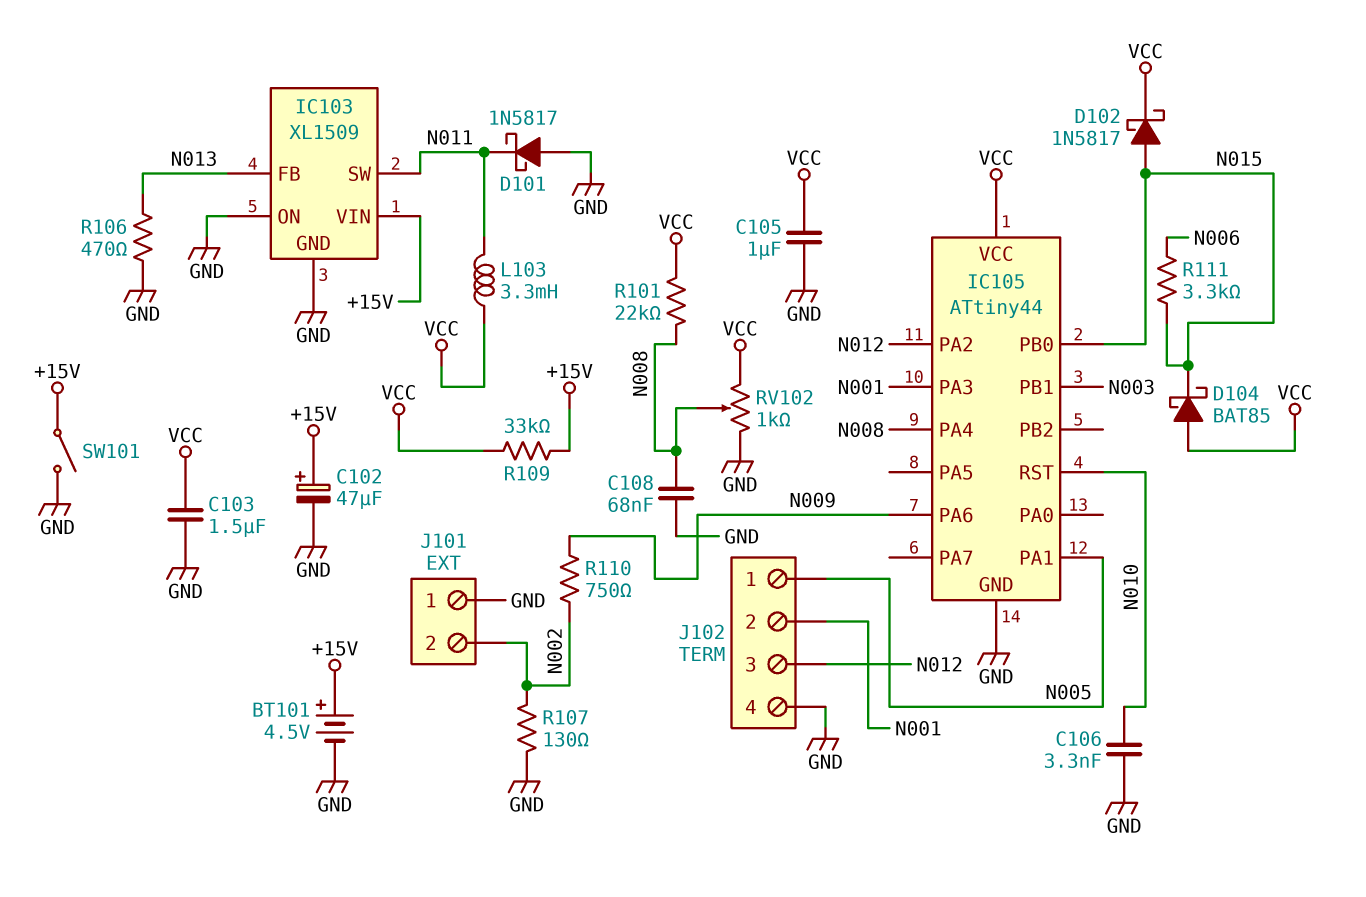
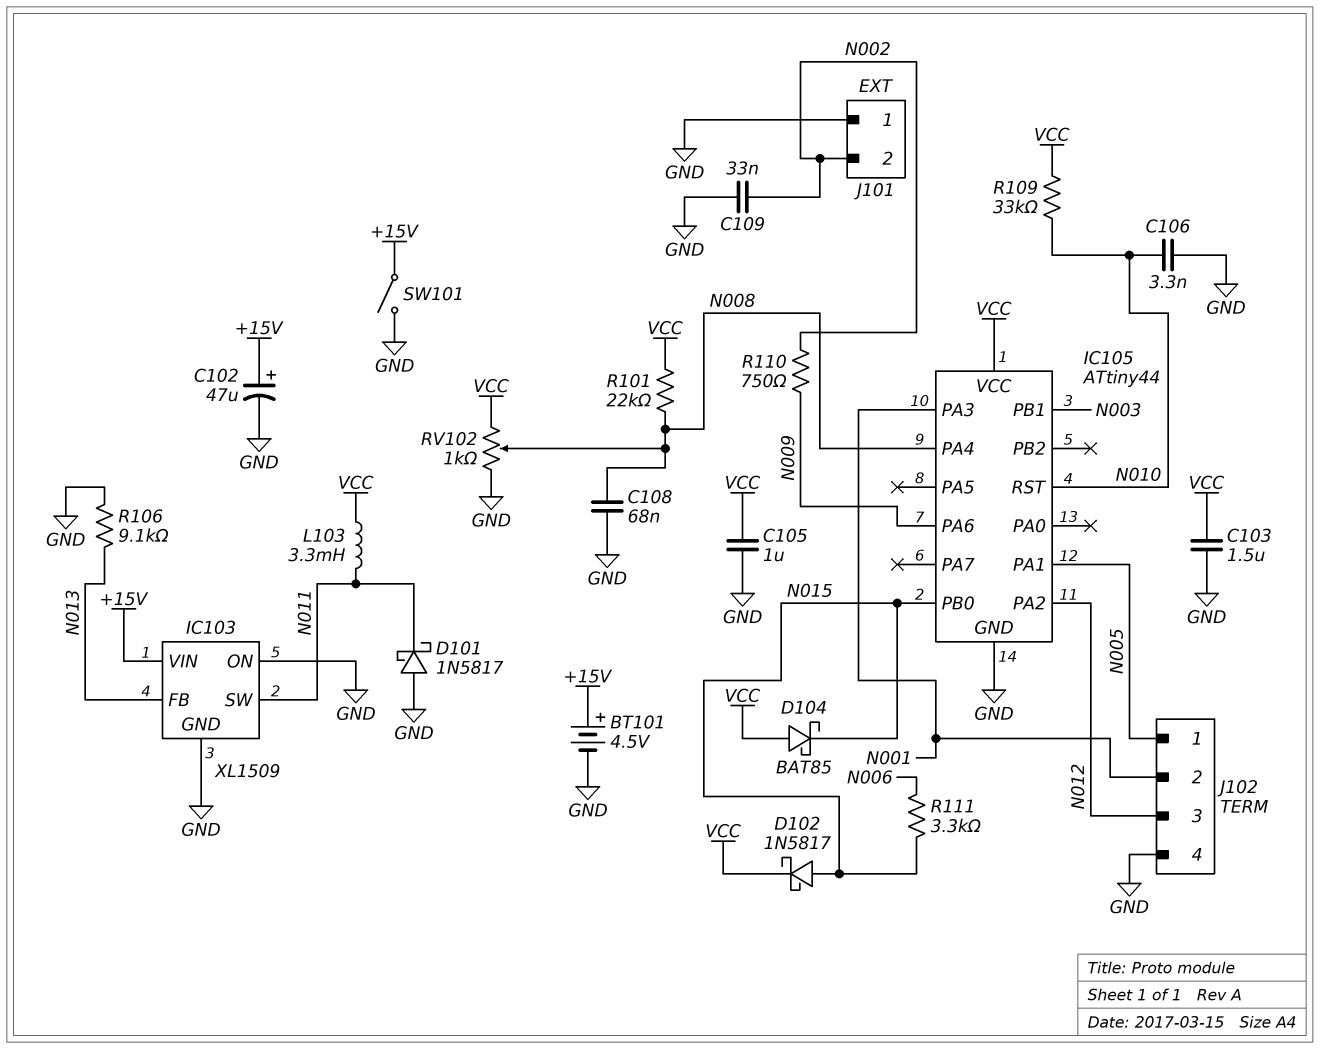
C109: none -> 33nF (GND, N002)
R106: 470 (GND, N013) -> 9.1k (GND, N013)
R107: 130 (GND, N002) -> none
R109: 33k (+15V, VCC) -> 33k (N010, VCC)

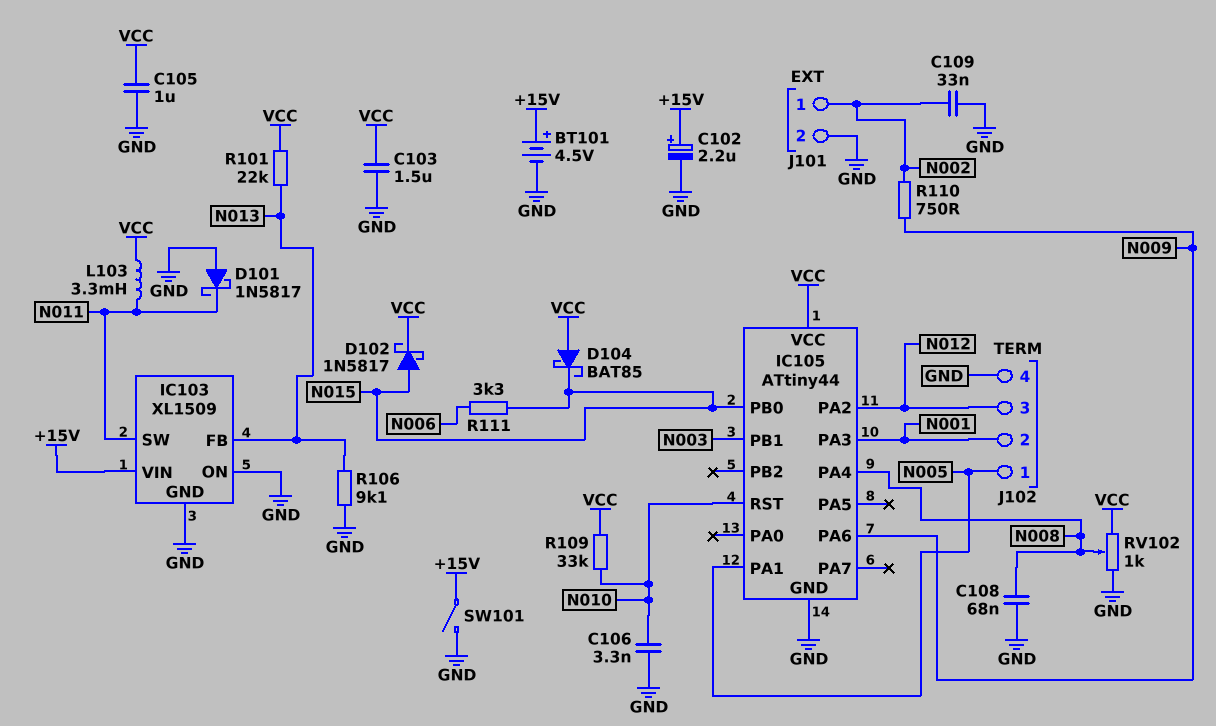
C102: 47uF (plus +15V, minus GND) -> 2.2uF (plus +15V, minus GND)
J101 pin 1: GND -> N002
J101 pin 2: N002 -> GND
R101: 22k (N008, VCC) -> 22k (N013, VCC)

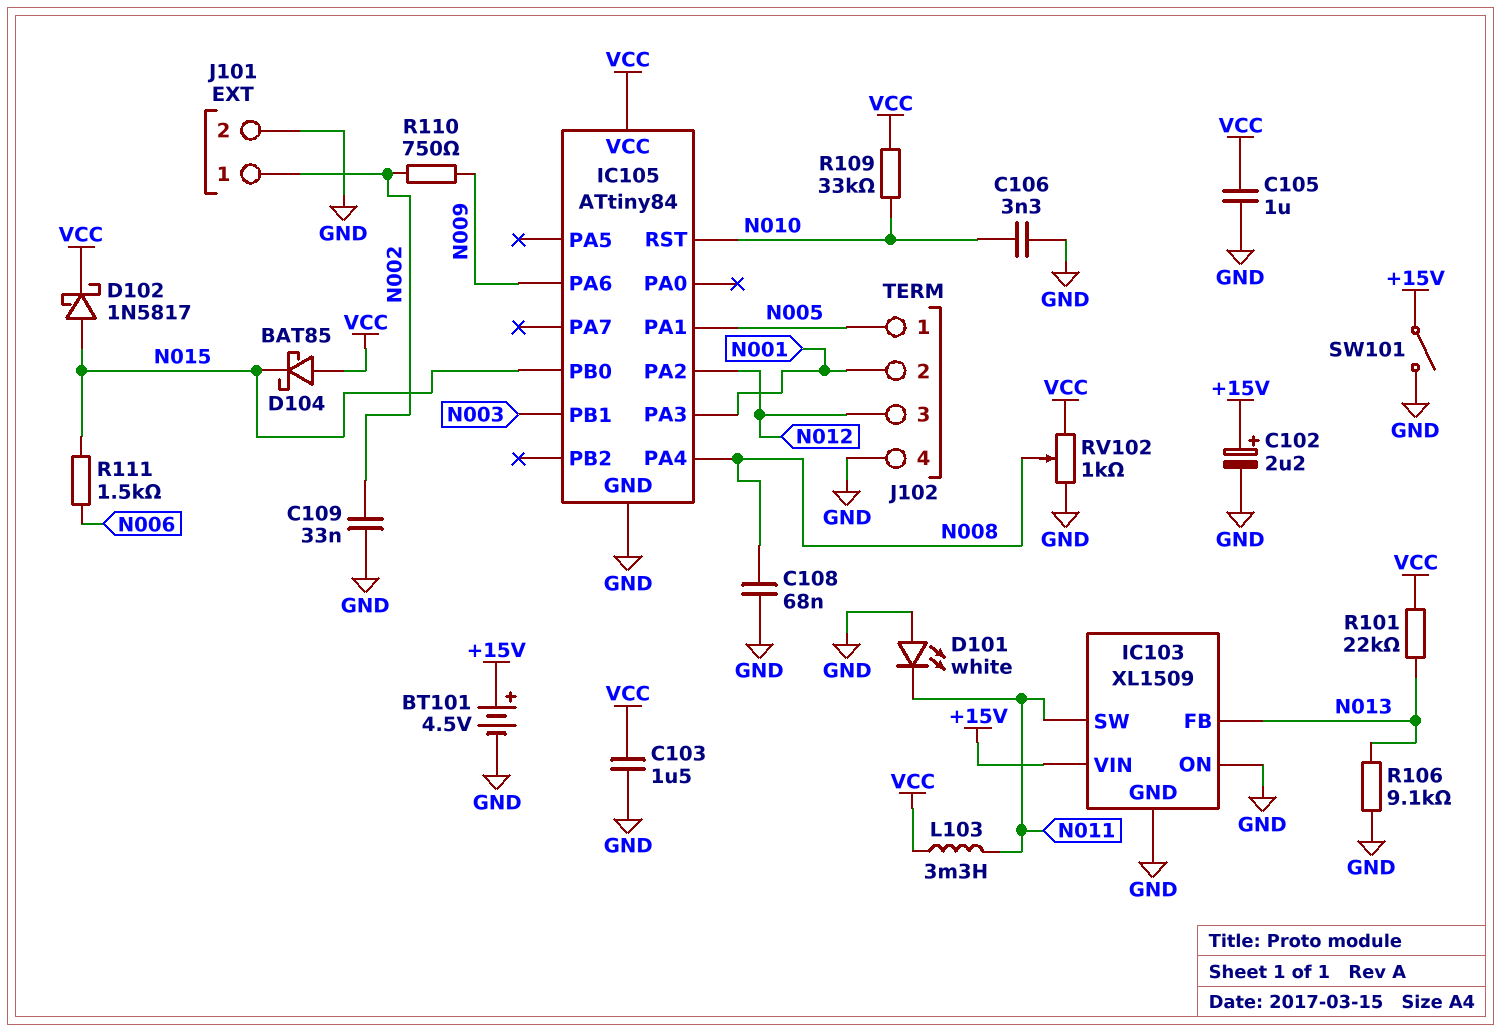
D101: schottky 1N5817 (A GND, K N011) -> LED white (A GND, K N011)
IC105: ATtiny44 -> ATtiny84
R111: 3.3k (N006, N015) -> 1.5k (N006, N015)

